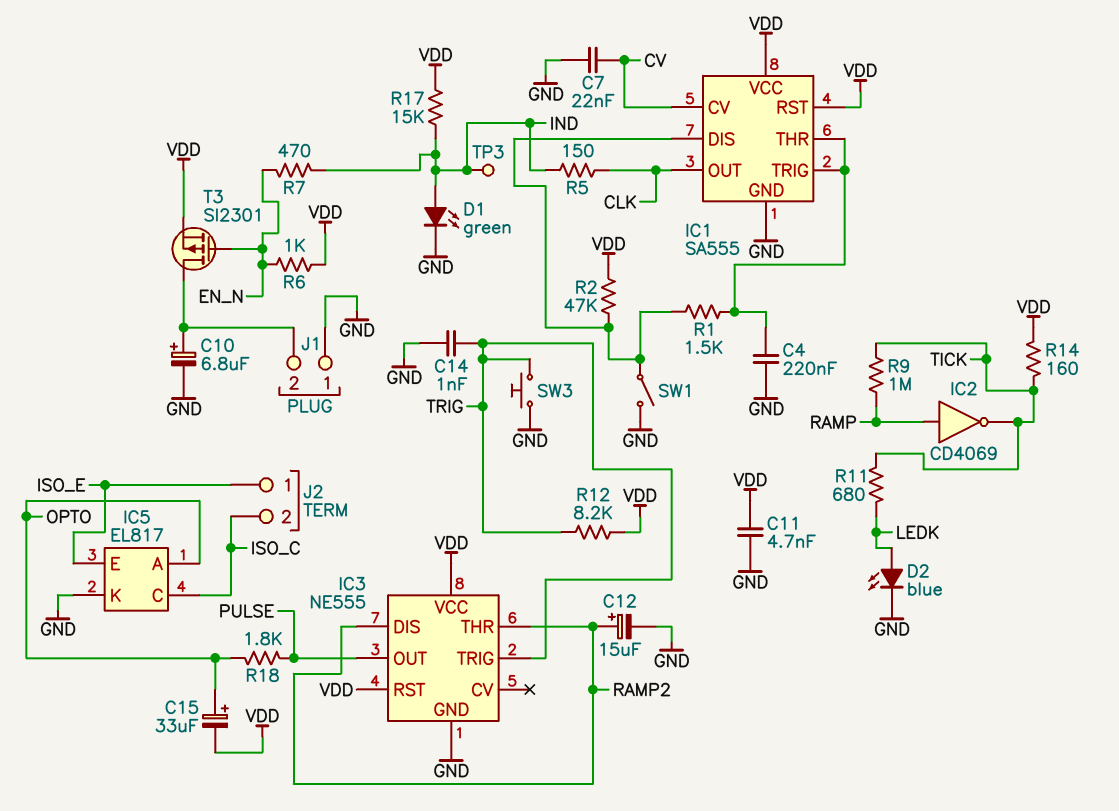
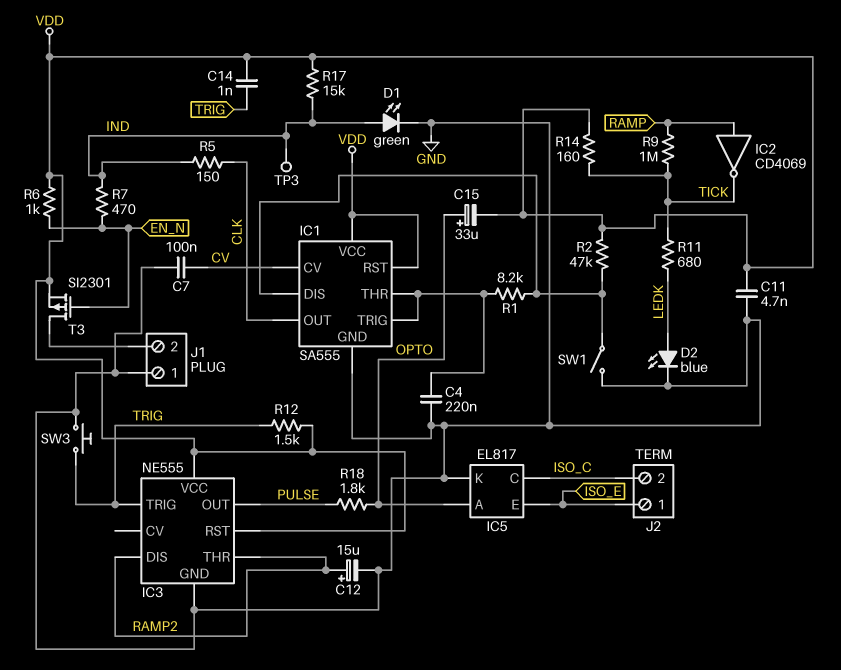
C7: 22nF (CV, GND) -> 100nF (CV, GND)
C10: 6.8uF (plus J1/2, minus GND) -> none
C14: 1nF (GND, TRIG) -> 1nF (TRIG, VDD)
R1: 1.5k (IC1/DIS, IC1/THR) -> 8.2k (IC1/DIS, IC1/THR)
R12: 8.2k (TRIG, VDD) -> 1.5k (TRIG, VDD)

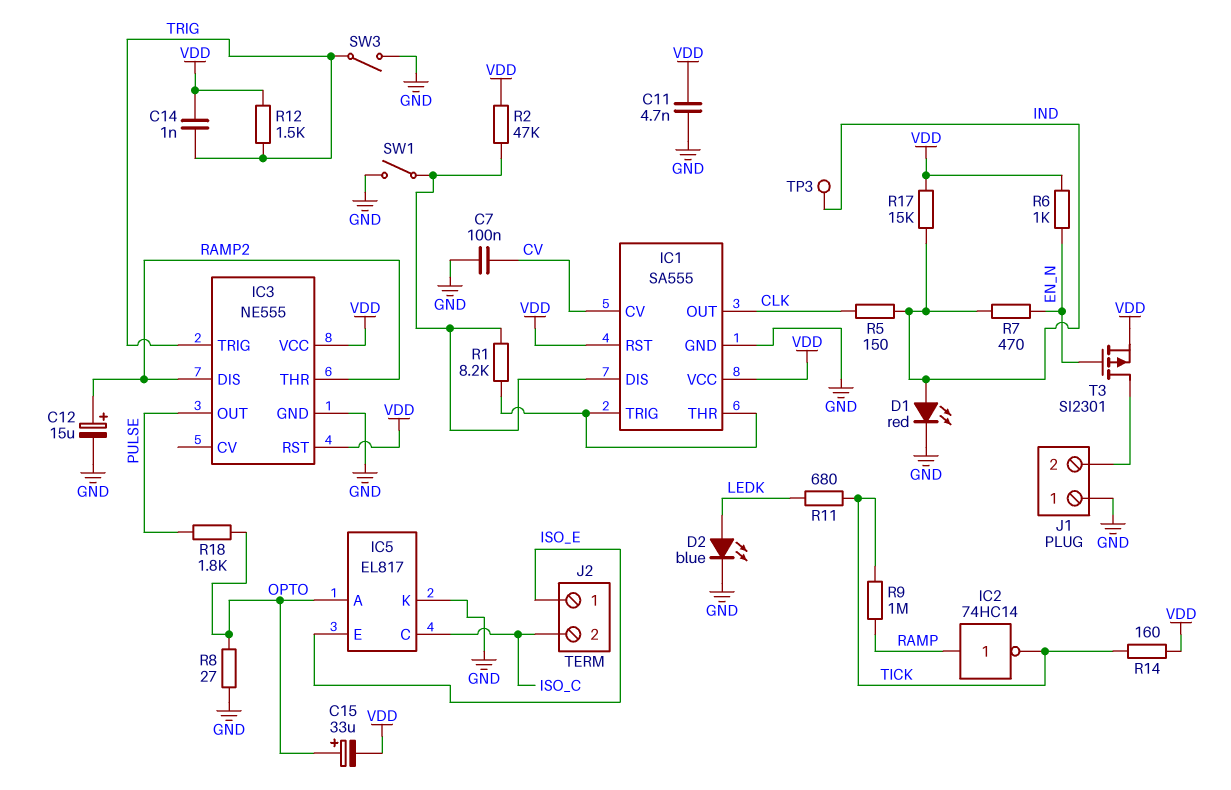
C4: 220nF (GND, IC1/THR) -> none
D1: LED green (A IND, K GND) -> LED red (A IND, K GND)
IC2: NOT CD4069 (in RAMP, out TICK) -> NOT 74HC14 (in RAMP, out TICK)
R8: none -> 27 (GND, OPTO)
SW3: button (GND, TRIG) -> switch (GND, TRIG)

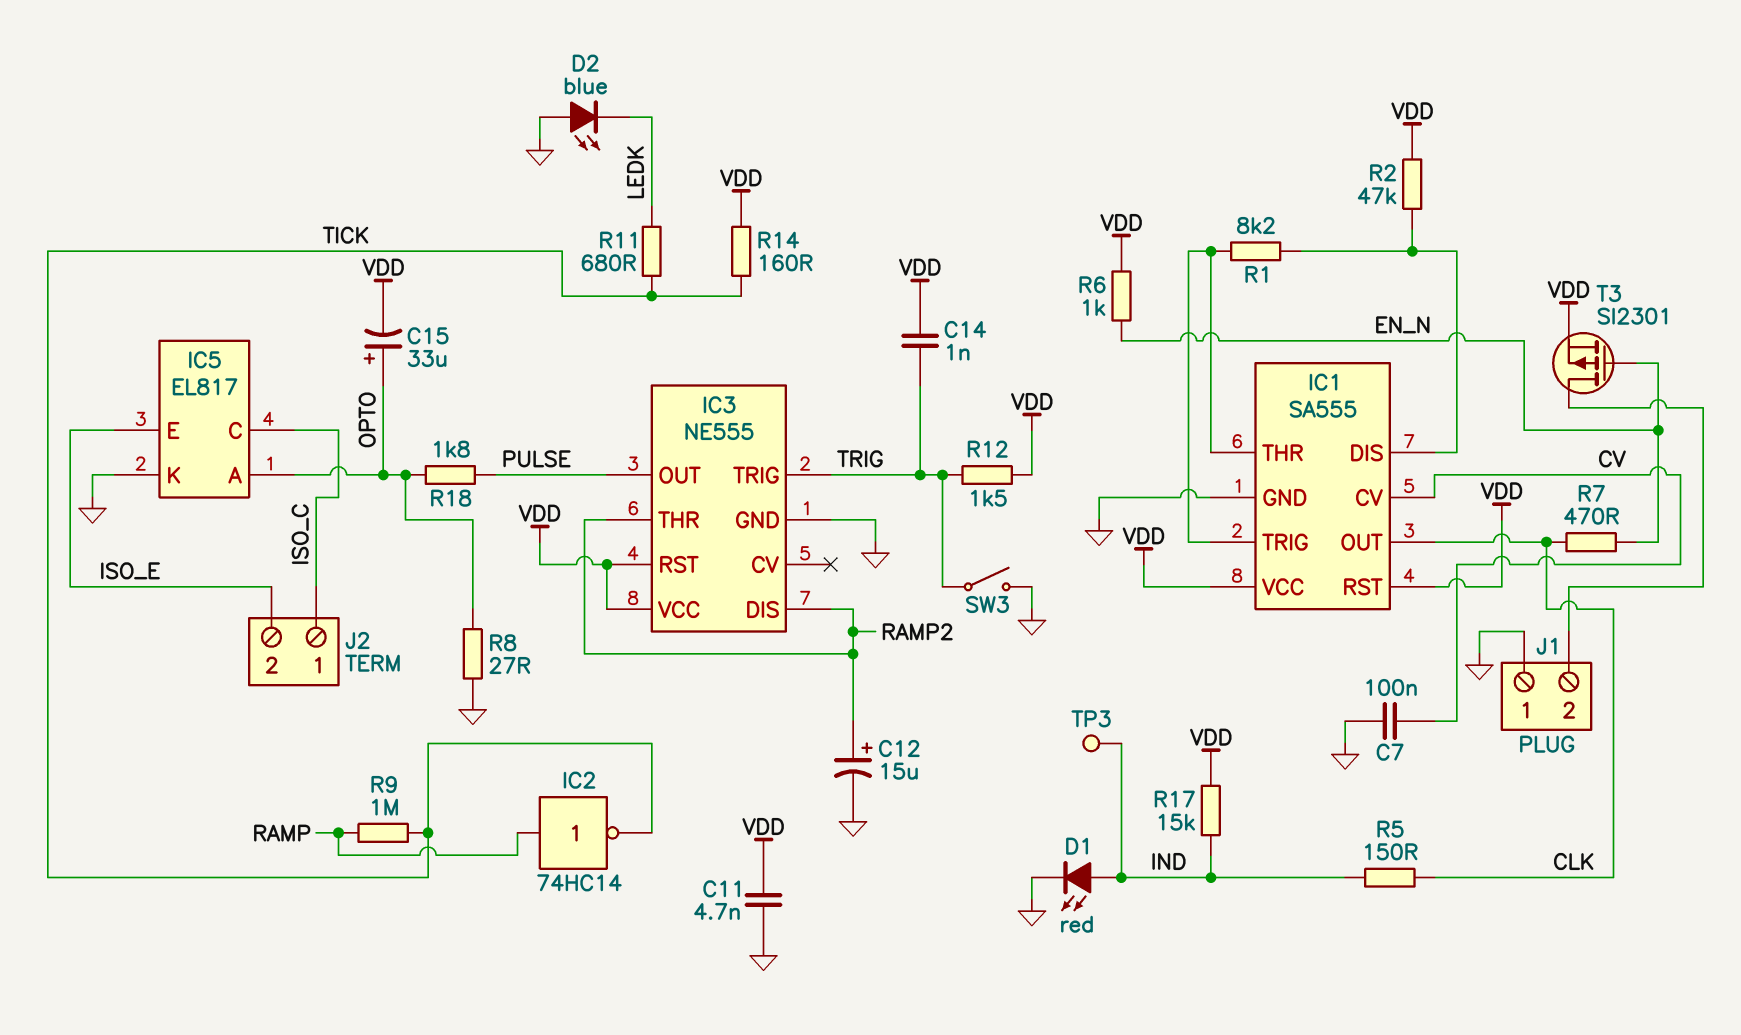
D2: LED blue (A LEDK, K GND) -> LED blue (A GND, K LEDK)
J2 pin 1: ISO_E -> ISO_C
J2 pin 2: ISO_C -> ISO_E
R7: 470 (EN_N, IND) -> 470 (CLK, EN_N)
SW1: switch (GND, IC1/DIS) -> none

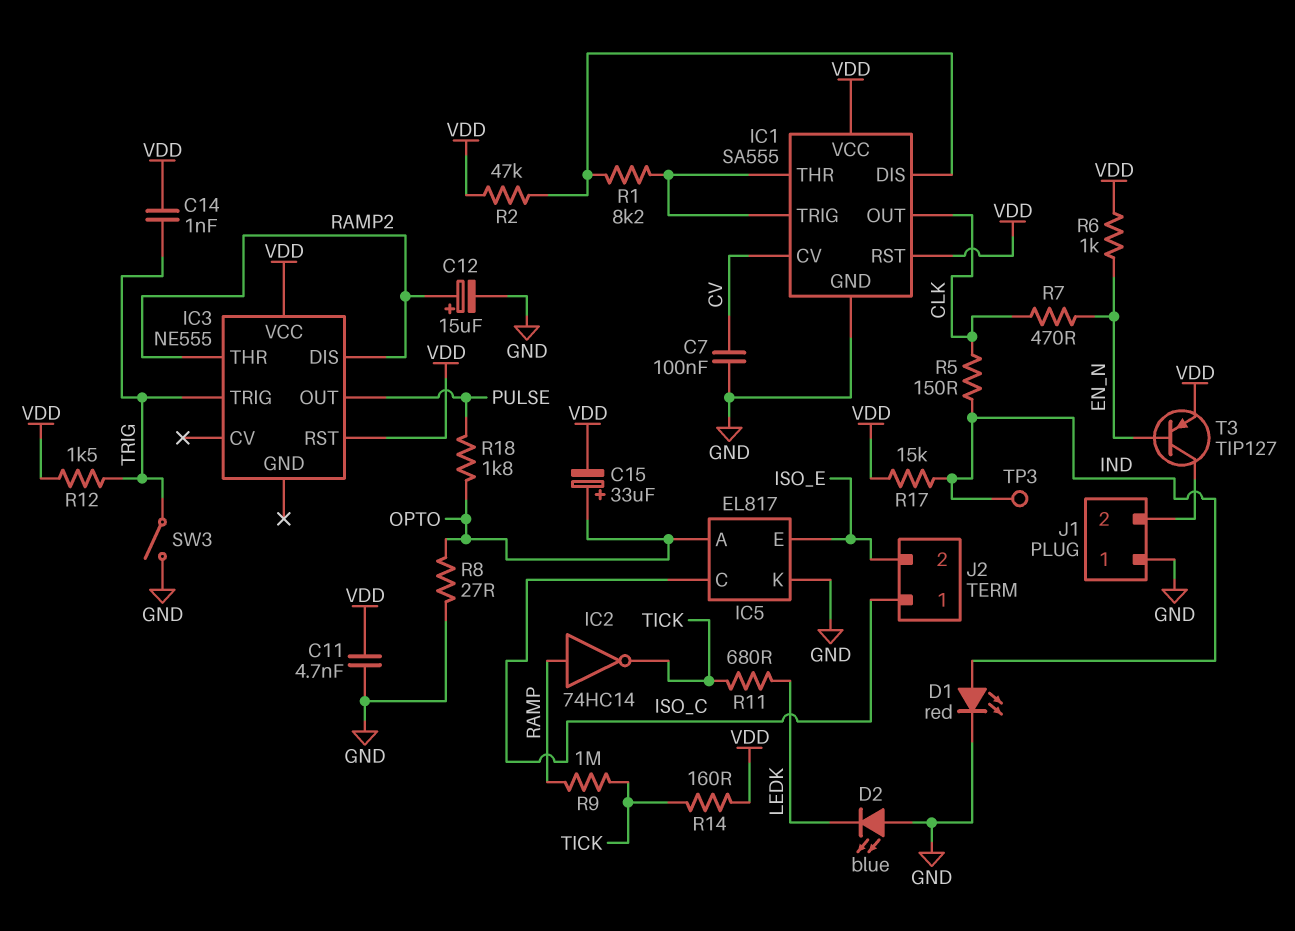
IC3 pin GND: GND -> none
T3: PMOS SI2301 (G EN_N, D J1/2, S VDD) -> PNP TIP127 (B EN_N, C J1/2, E VDD)

